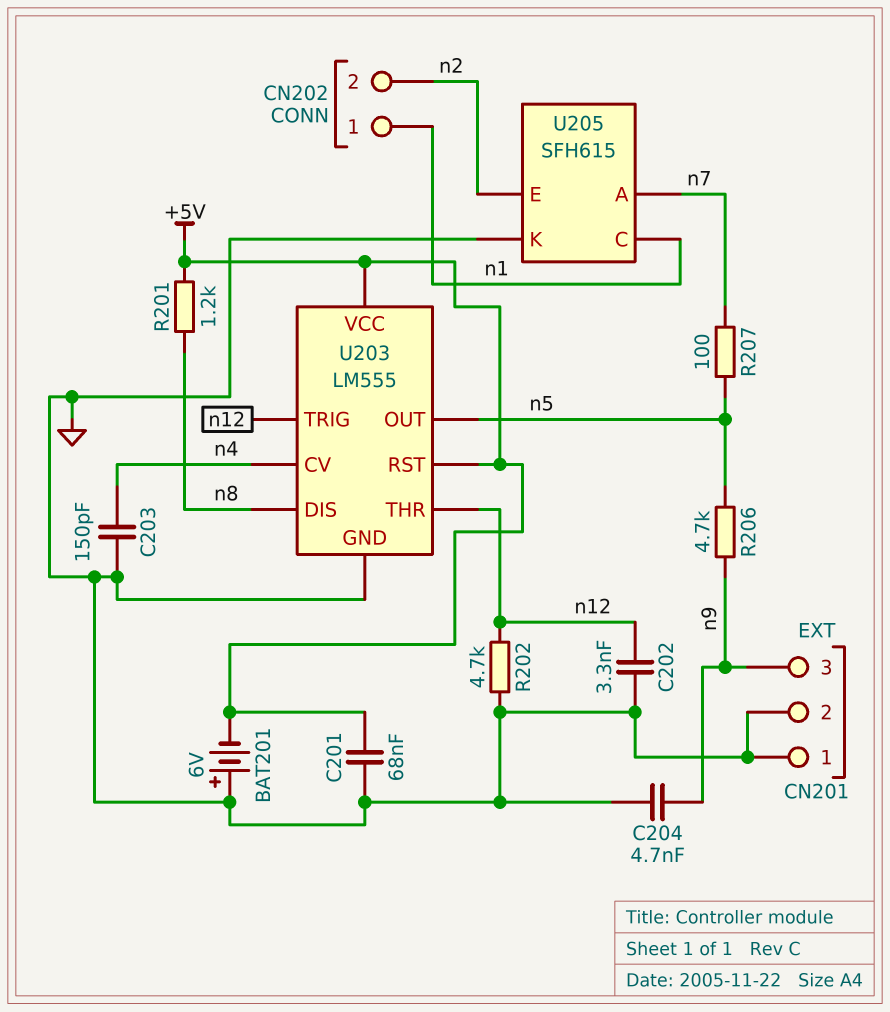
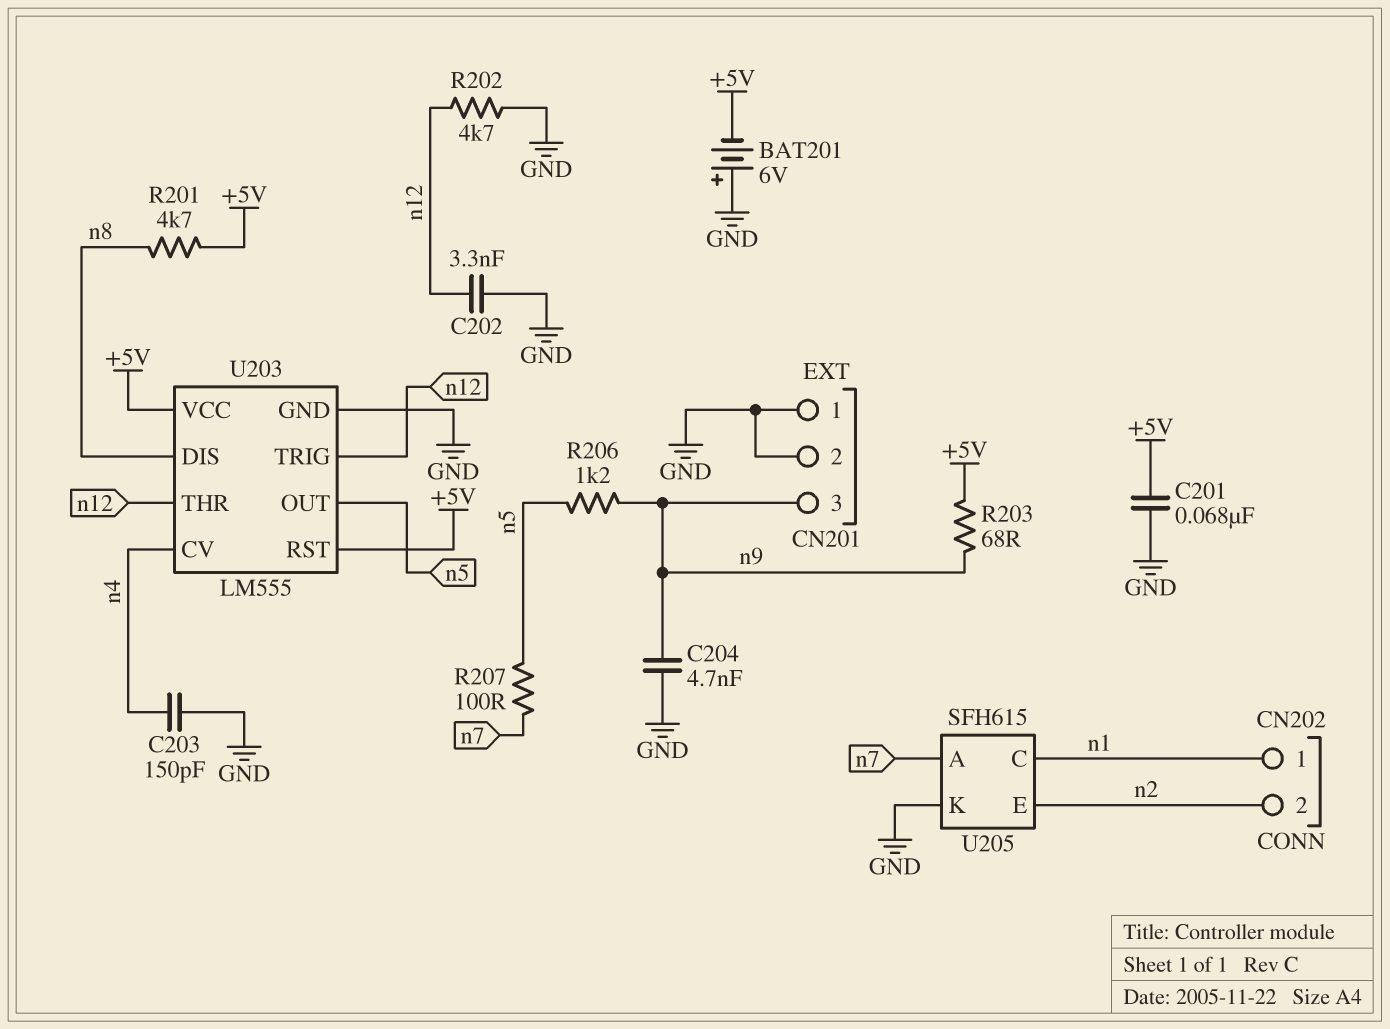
R201: 1.2k (+5V, n8) -> 4.7k (+5V, n8)
R203: none -> 68 (+5V, n9)
R206: 4.7k (n5, n9) -> 1.2k (n5, n9)

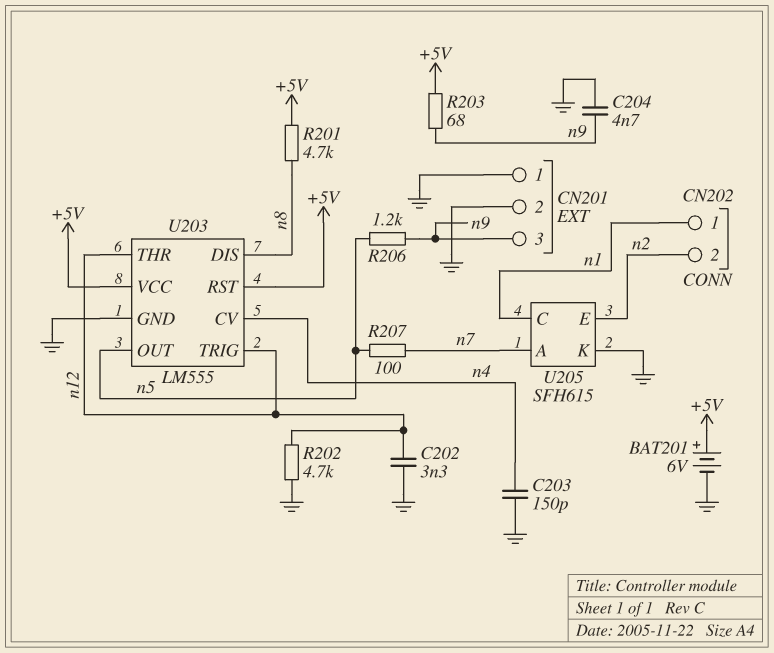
BAT201: 6V (plus GND, minus +5V) -> 6V (plus +5V, minus GND)
C201: 68nF (+5V, GND) -> none

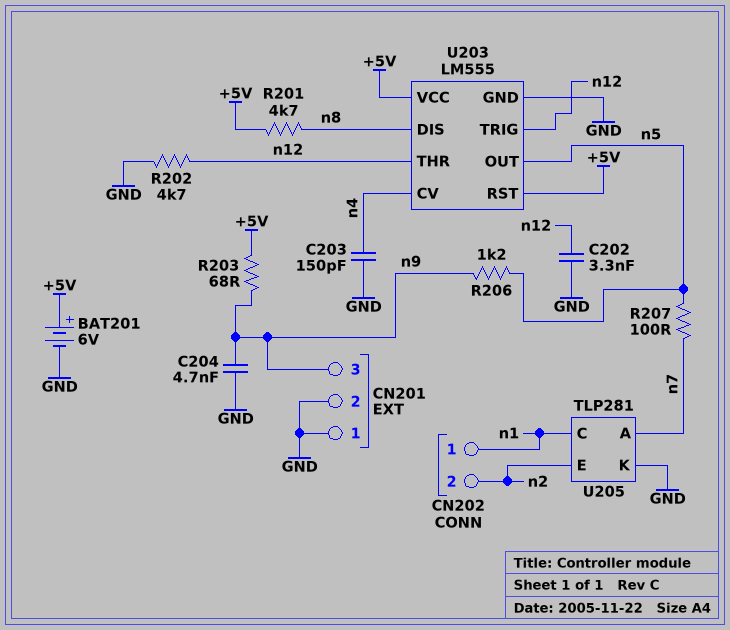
U205: SFH615 -> TLP281

